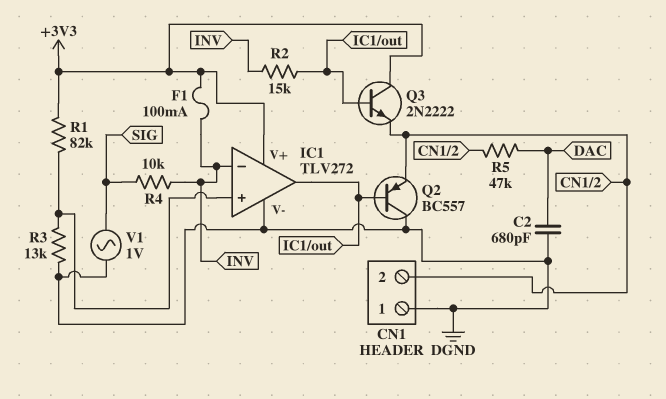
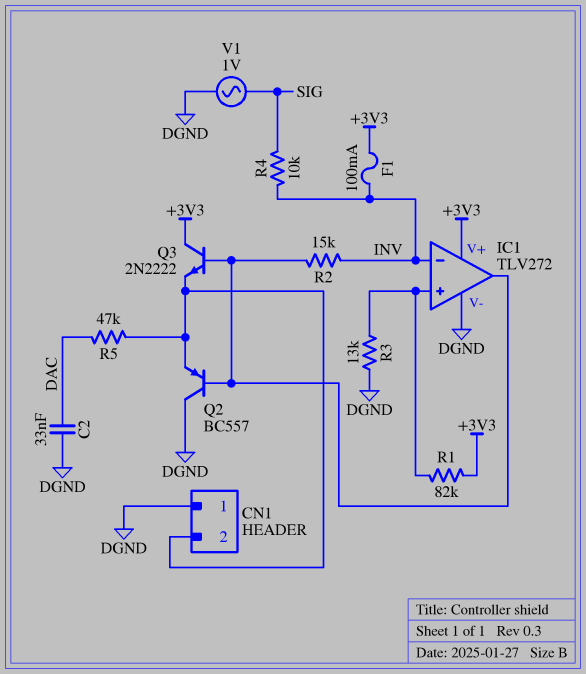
C2: 680pF (DAC, DGND) -> 33nF (DAC, DGND)

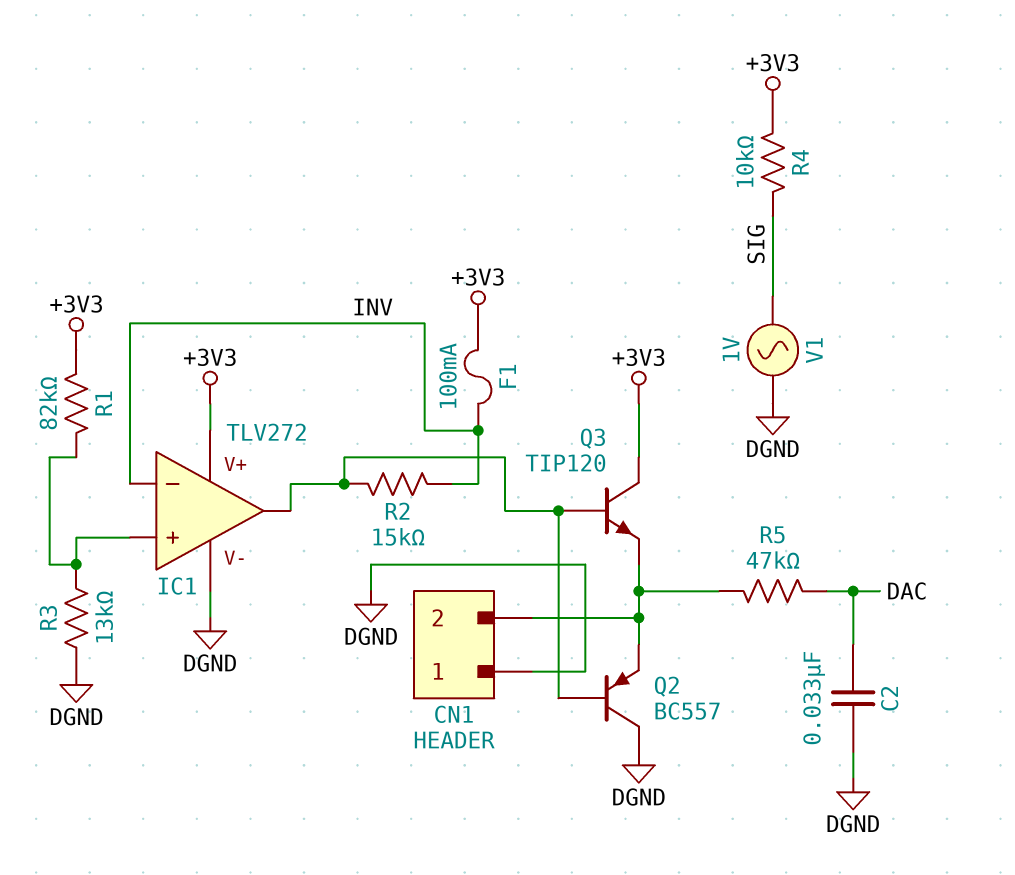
Q3: NPN 2N2222 (B IC1/out, C +3V3, E CN1/2) -> NPN TIP120 (B IC1/out, C +3V3, E CN1/2)
R4: 10k (INV, SIG) -> 10k (+3V3, SIG)

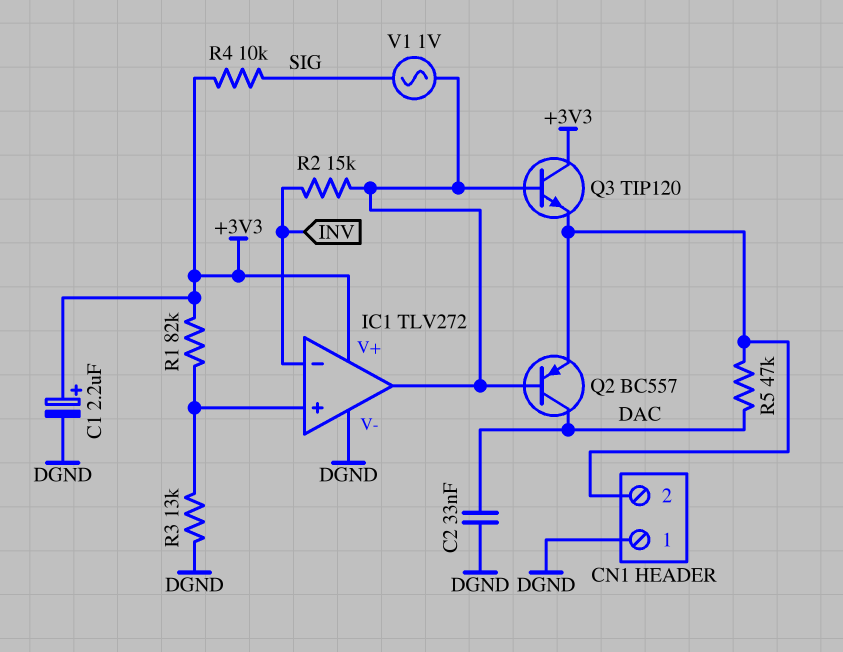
C1: none -> 2.2uF (plus +3V3, minus DGND)
F1: 100mA (+3V3, INV) -> none
Q2: PNP BC557 (B IC1/out, C DGND, E CN1/2) -> PNP BC557 (B IC1/out, C DAC, E CN1/2)
V1: AC 1V (DGND, SIG) -> AC 1V (IC1/out, SIG)

